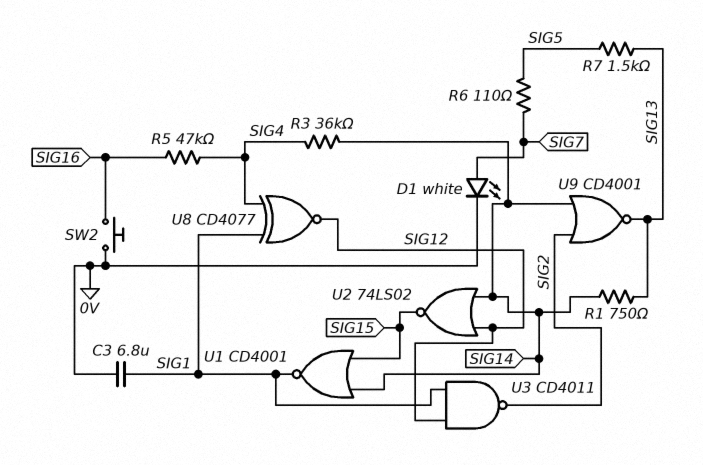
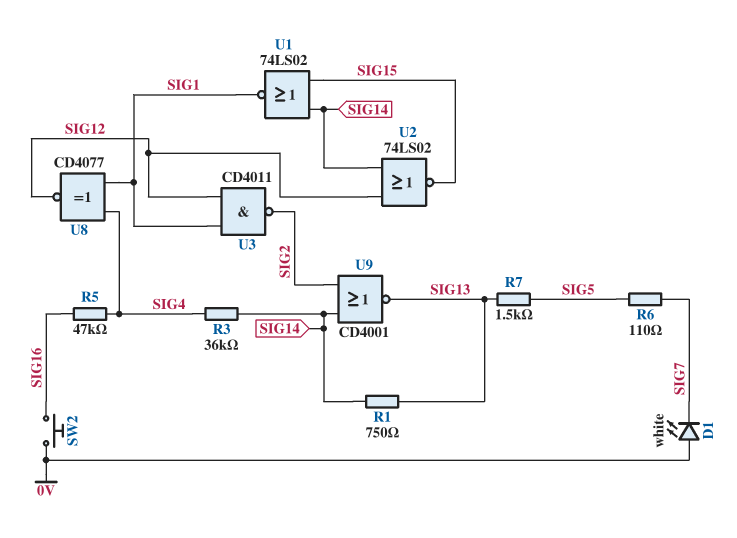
C3: 6.8uF (0V, SIG1) -> none
D1: LED white (A SIG7, K 0V) -> LED white (A 0V, K SIG7)
U1: NOR CD4001 (in SIG14, in SIG15, out SIG1) -> NOR 74LS02 (in SIG14, in SIG15, out SIG1)

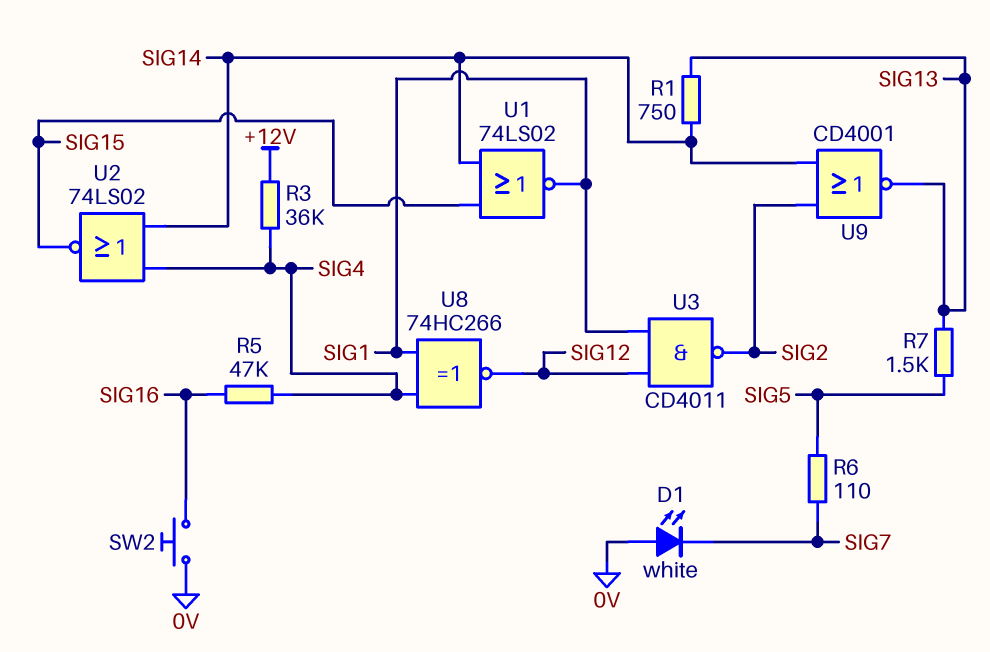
R3: 36k (SIG4, SIG14) -> 36k (+12V, SIG4)
U2: NOR 74LS02 (in SIG12, in SIG14, out SIG15) -> NOR 74LS02 (in SIG4, in SIG14, out SIG15)
U8: XNOR CD4077 (in SIG1, in SIG4, out SIG12) -> XNOR 74HC266 (in SIG1, in SIG4, out SIG12)

